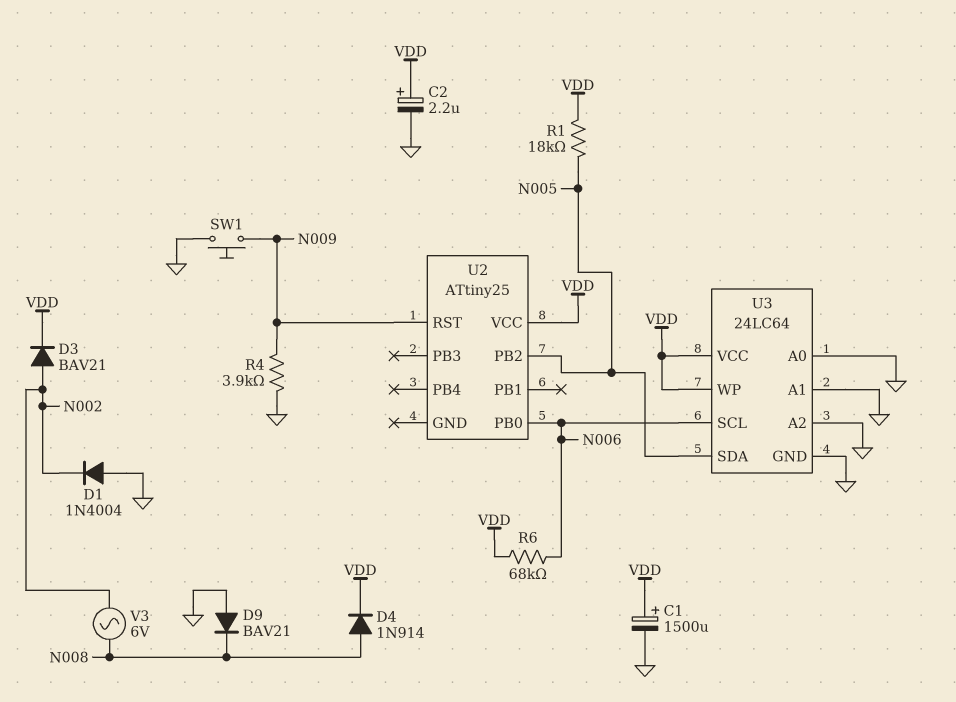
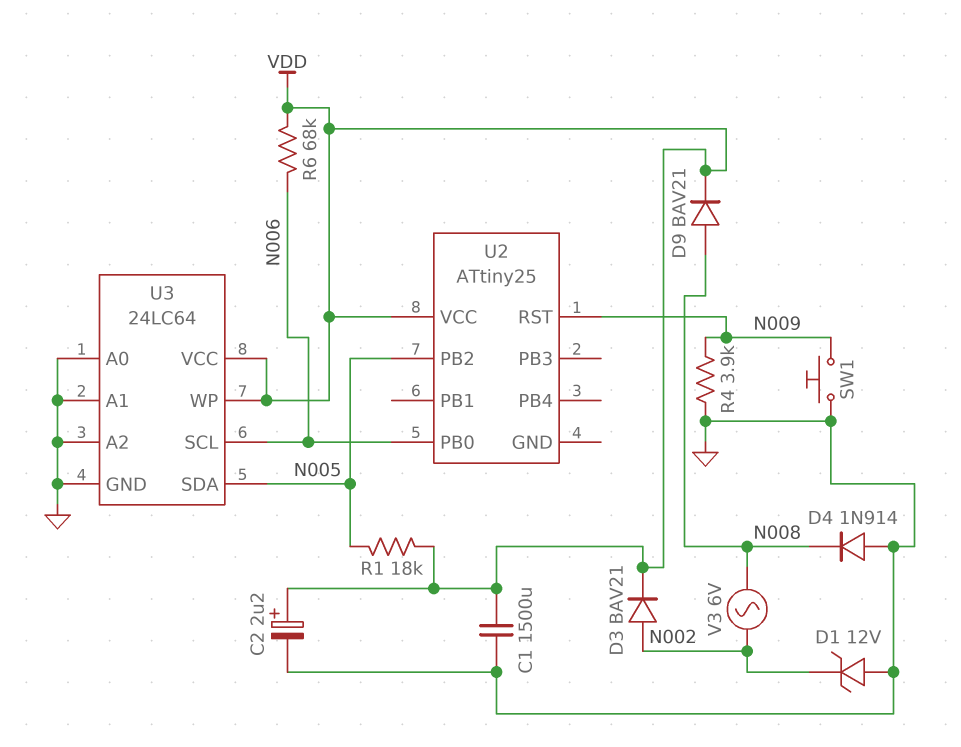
C1: 1500uF (plus VDD, minus GND) -> 1500uF (GND, VDD)
D1: diode 1N4004 (A GND, K N002) -> zener 12V (A GND, K N002)
D4: diode 1N914 (A N008, K VDD) -> diode 1N914 (A GND, K N008)
D9: diode BAV21 (A GND, K N008) -> diode BAV21 (A N008, K VDD)

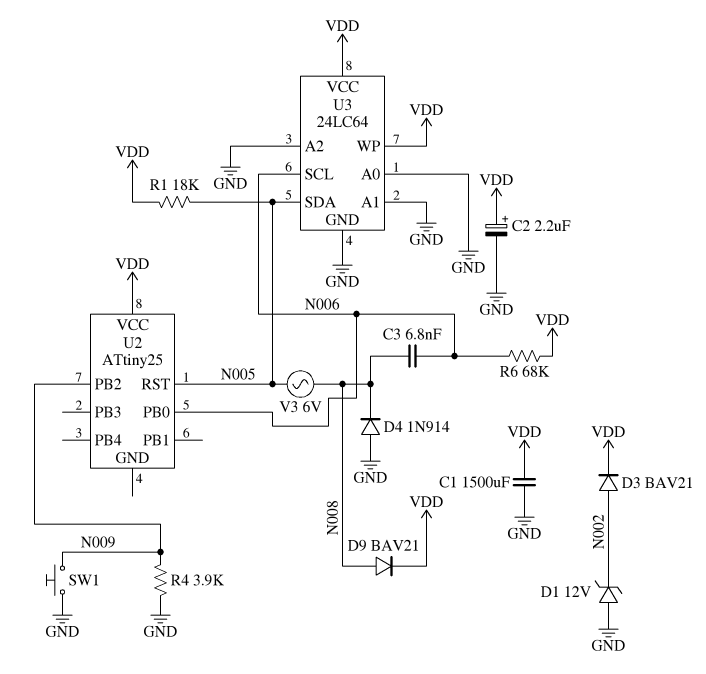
C3: none -> 6.8nF (N006, N008)
U2 pin PB2: N005 -> N009
U2 pin RST: N009 -> N005
V3: AC 6V (N002, N008) -> AC 6V (N005, N008)

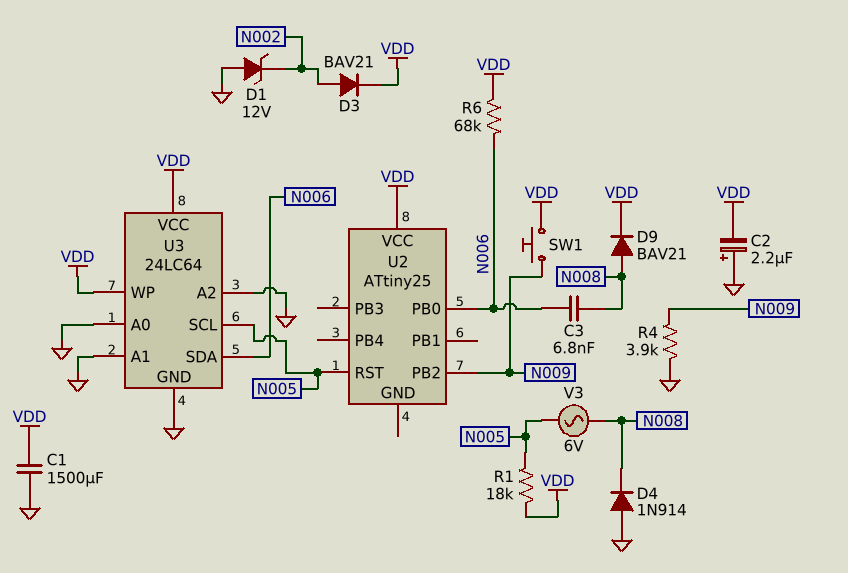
C2: 2.2uF (plus VDD, minus GND) -> 2.2uF (plus GND, minus VDD)
SW1: button (GND, N009) -> button (N009, VDD)
U3 pin SCL: N006 -> N005
U3 pin SDA: N005 -> N006

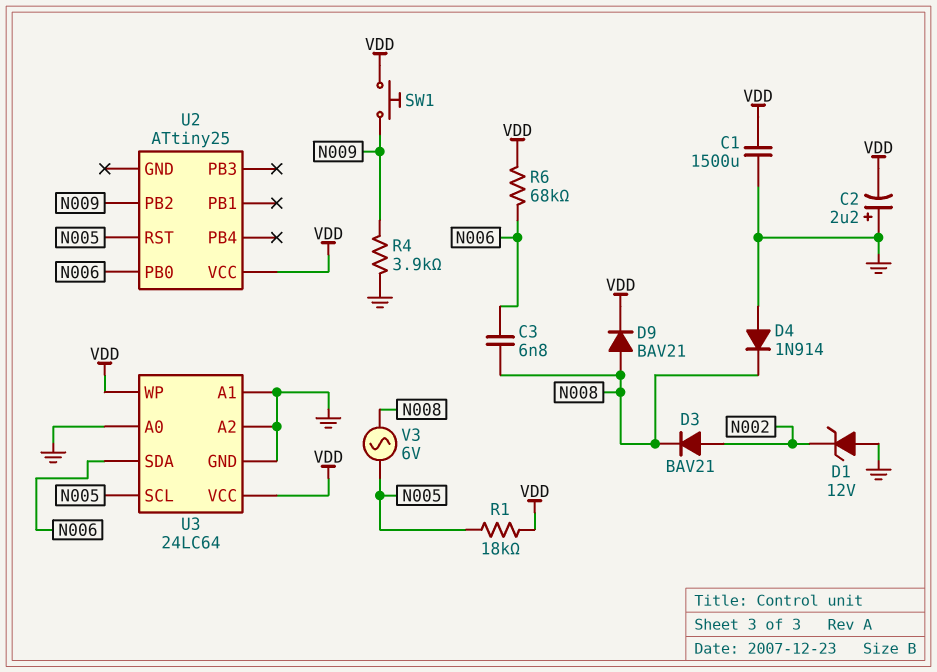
D3: diode BAV21 (A N002, K VDD) -> diode BAV21 (A N002, K N008)

